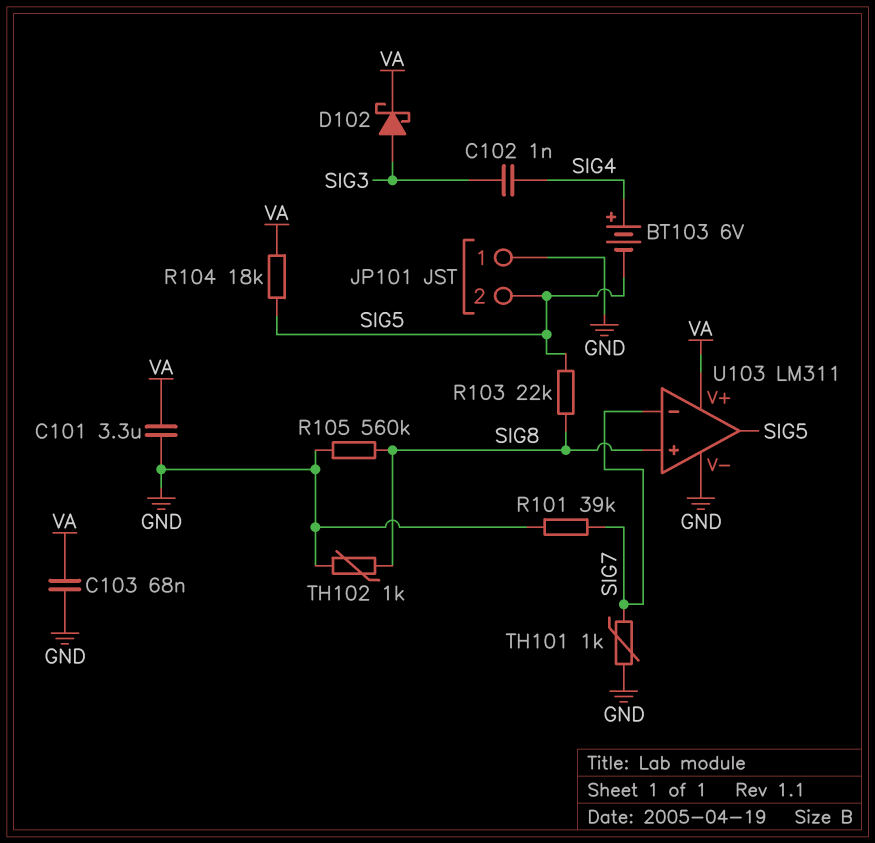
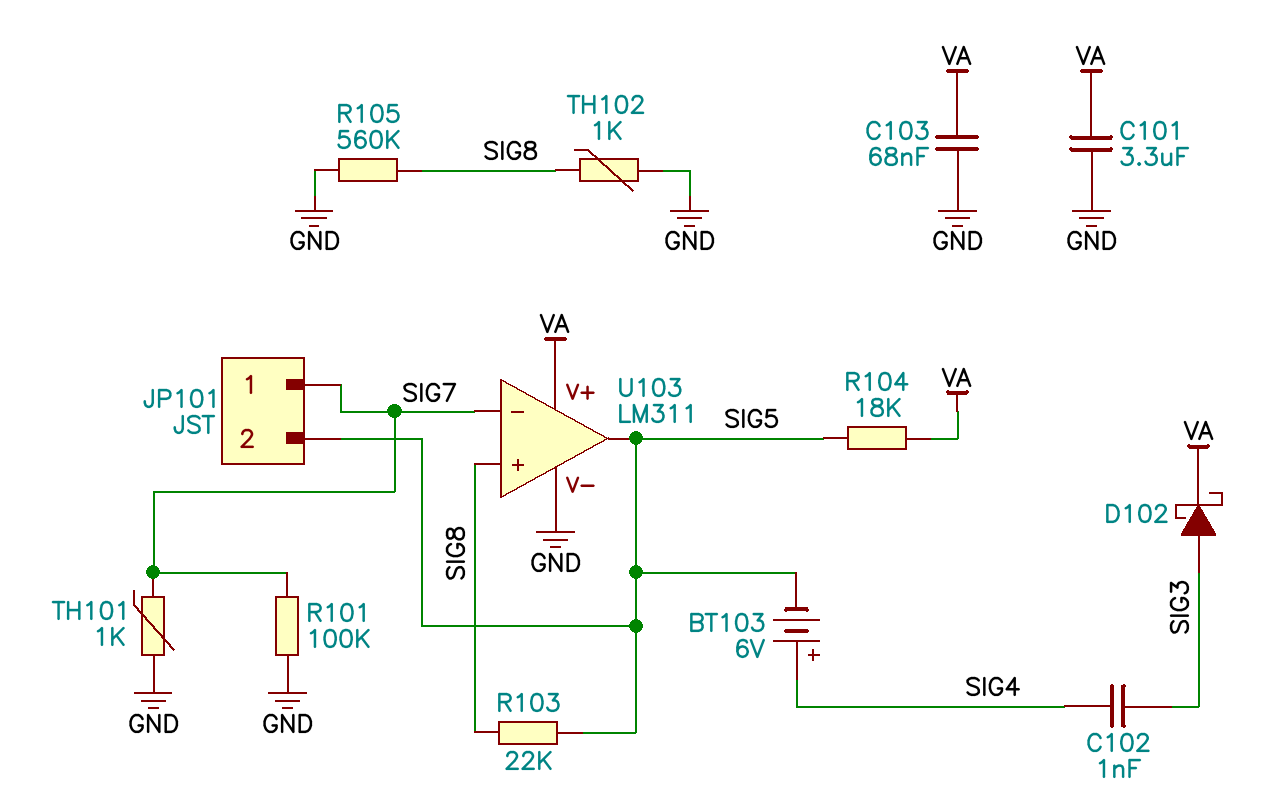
JP101 pin 1: GND -> SIG7
R101: 39k (GND, SIG7) -> 100k (GND, SIG7)

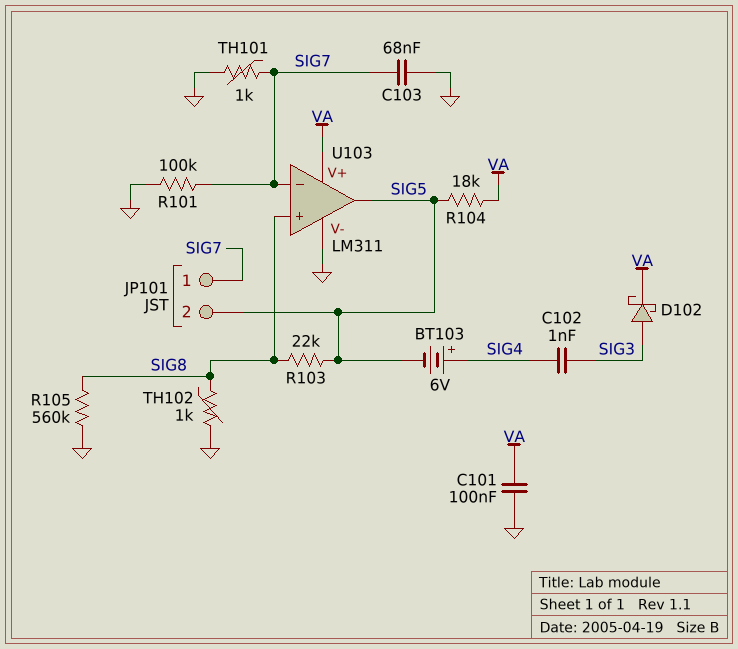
C101: 3.3uF (GND, VA) -> 100nF (GND, VA)
C103: 68nF (GND, VA) -> 68nF (GND, SIG7)

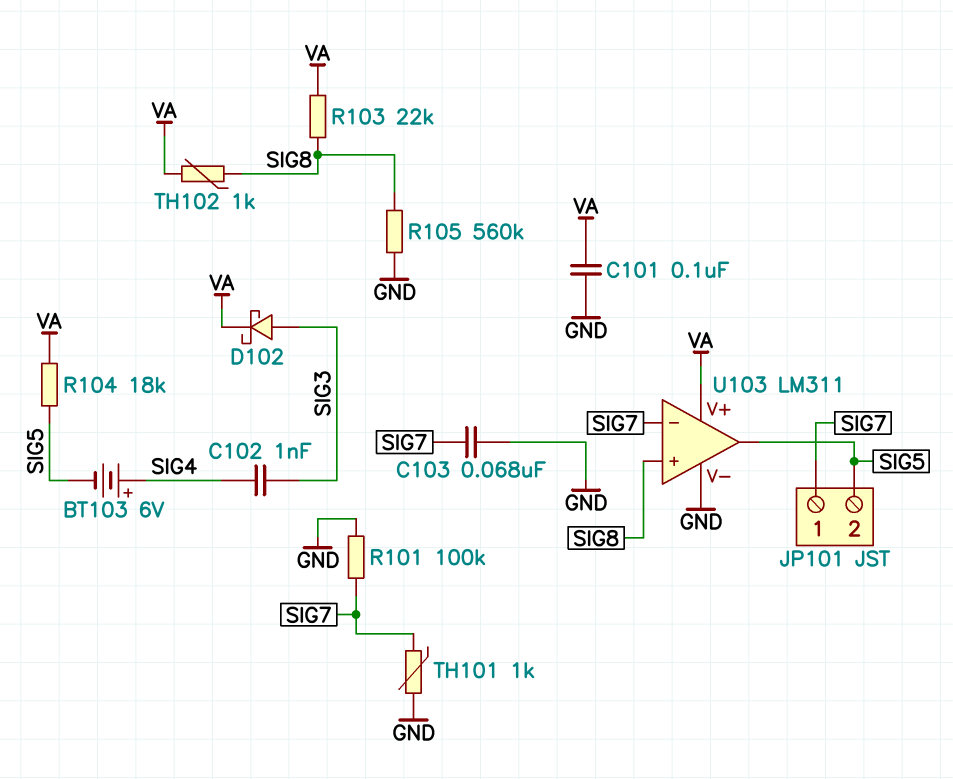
R103: 22k (SIG5, SIG8) -> 22k (SIG8, VA)
TH102: 1k (GND, SIG8) -> 1k (SIG8, VA)

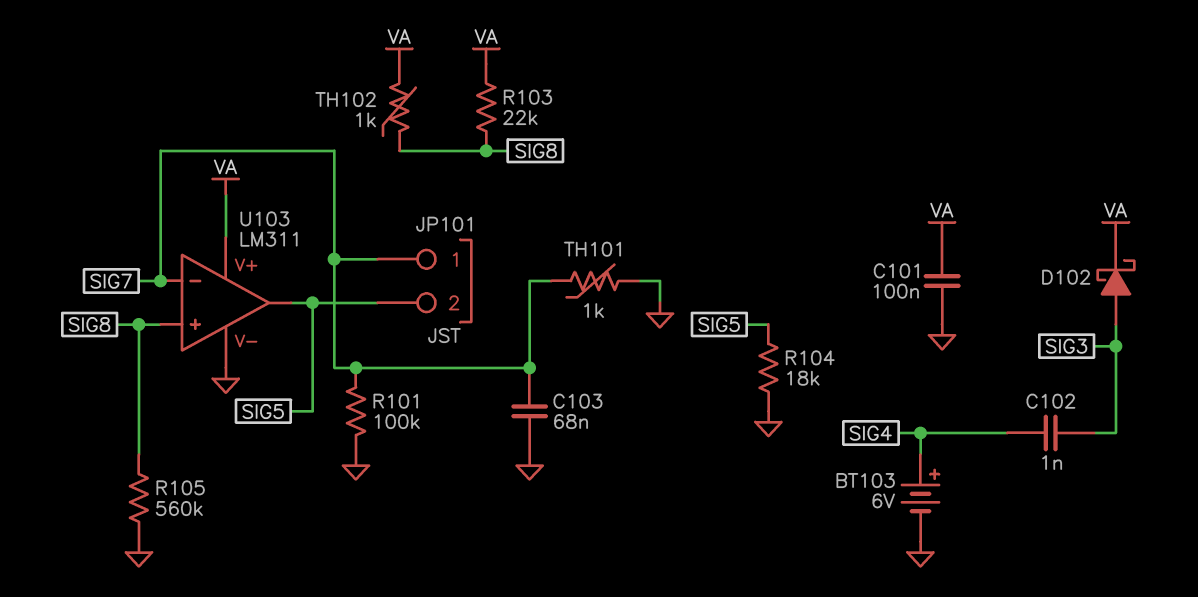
BT103: 6V (plus SIG4, minus SIG5) -> 6V (plus SIG4, minus GND)
R104: 18k (SIG5, VA) -> 18k (GND, SIG5)

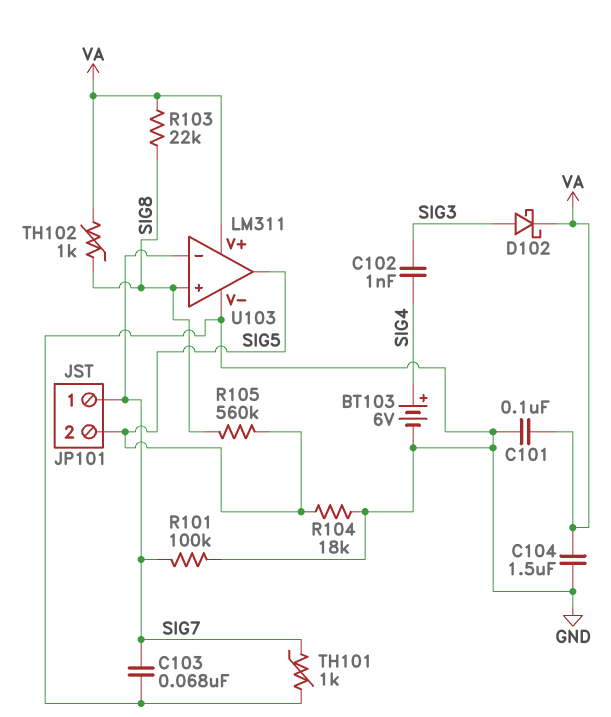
C104: none -> 1.5uF (GND, VA)
R105: 560k (GND, SIG8) -> 560k (SIG5, SIG8)

